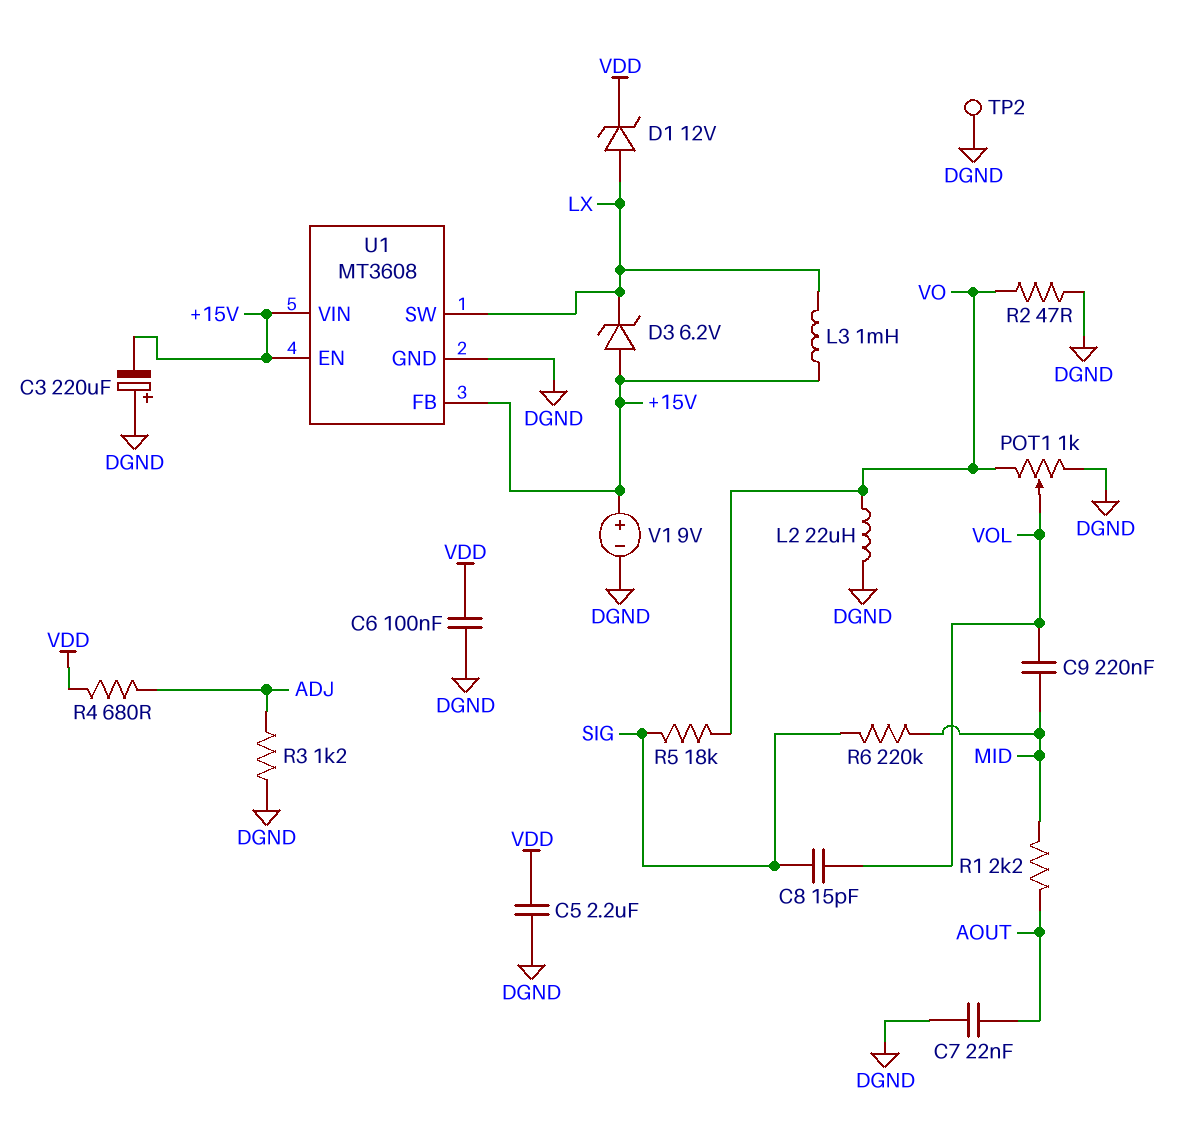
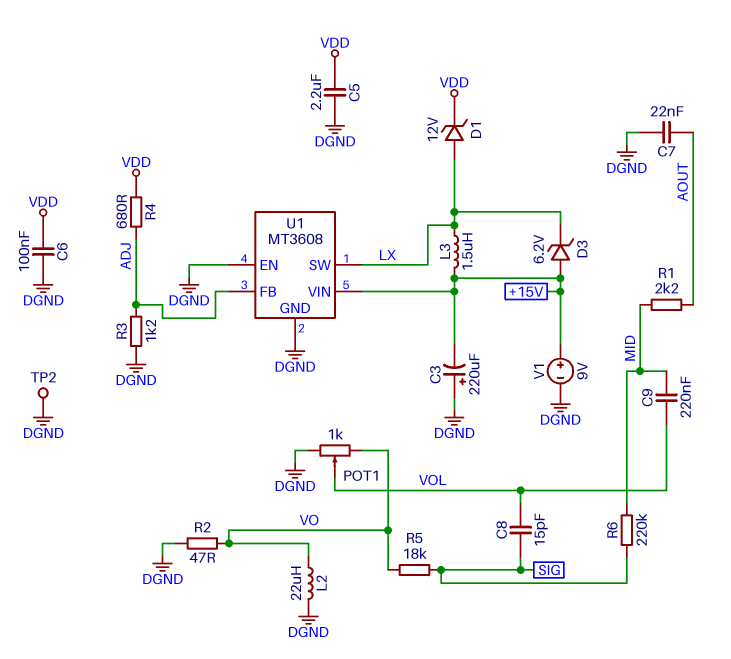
L3: 1mH (+15V, LX) -> 1.5uH (+15V, LX)
U1 pin EN: +15V -> DGND
U1 pin FB: +15V -> ADJ

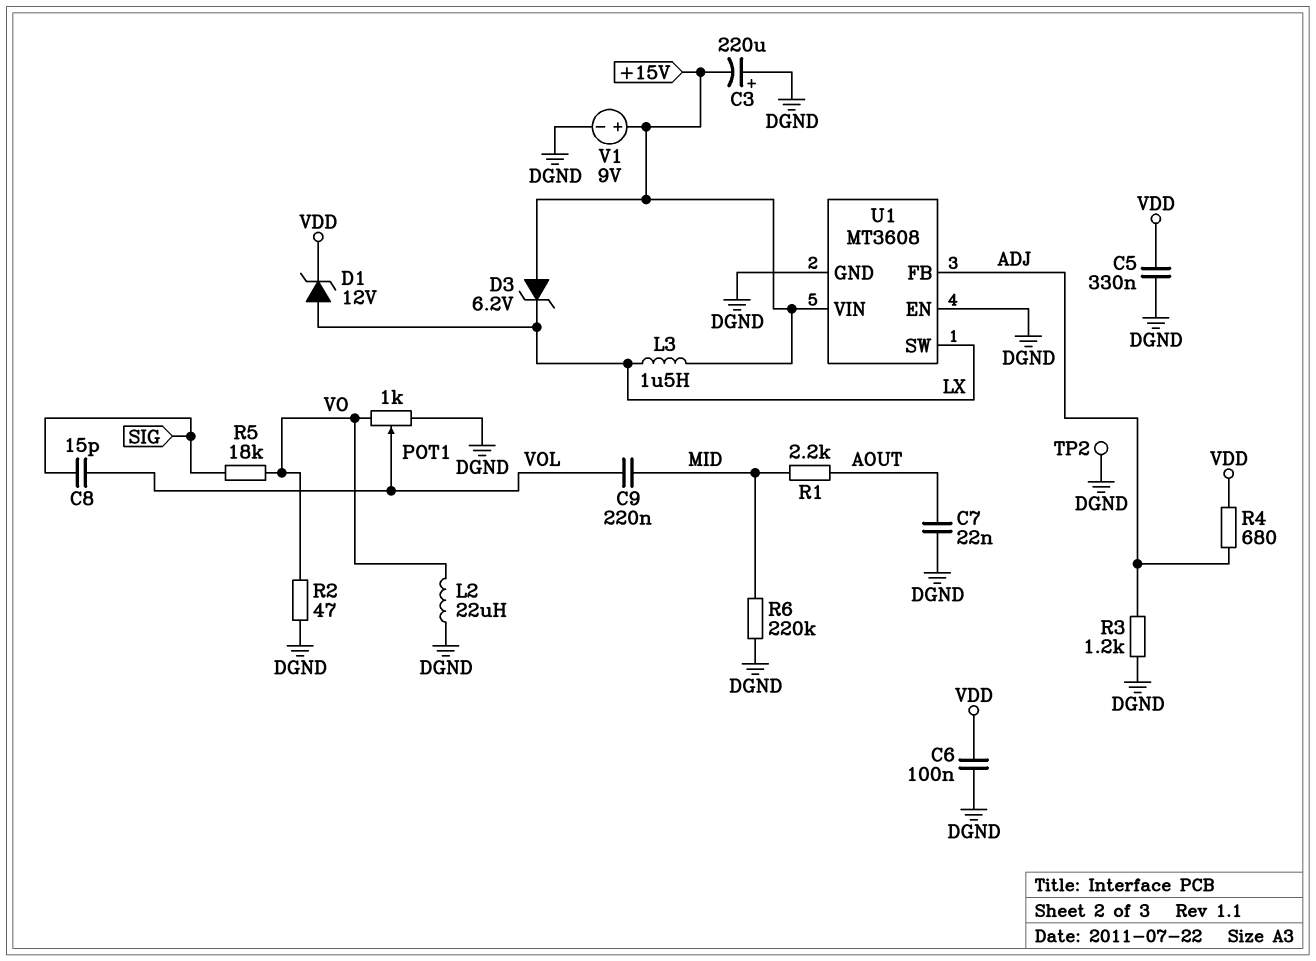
C5: 2.2uF (DGND, VDD) -> 330nF (DGND, VDD)
R6: 220k (MID, SIG) -> 220k (DGND, MID)

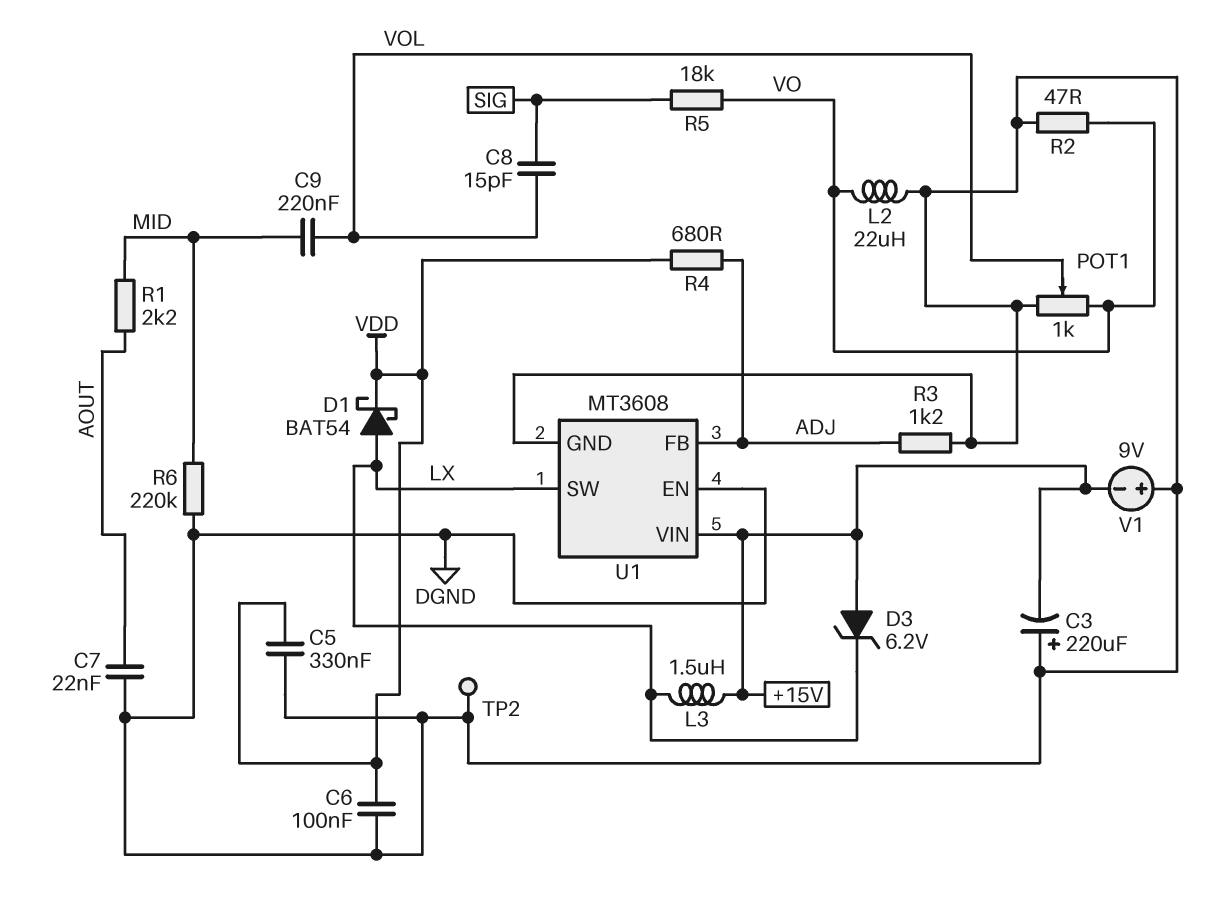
D1: zener 12V (A LX, K VDD) -> schottky BAT54 (A LX, K VDD)
V1: 9V (plus +15V, minus DGND) -> 9V (plus DGND, minus +15V)

